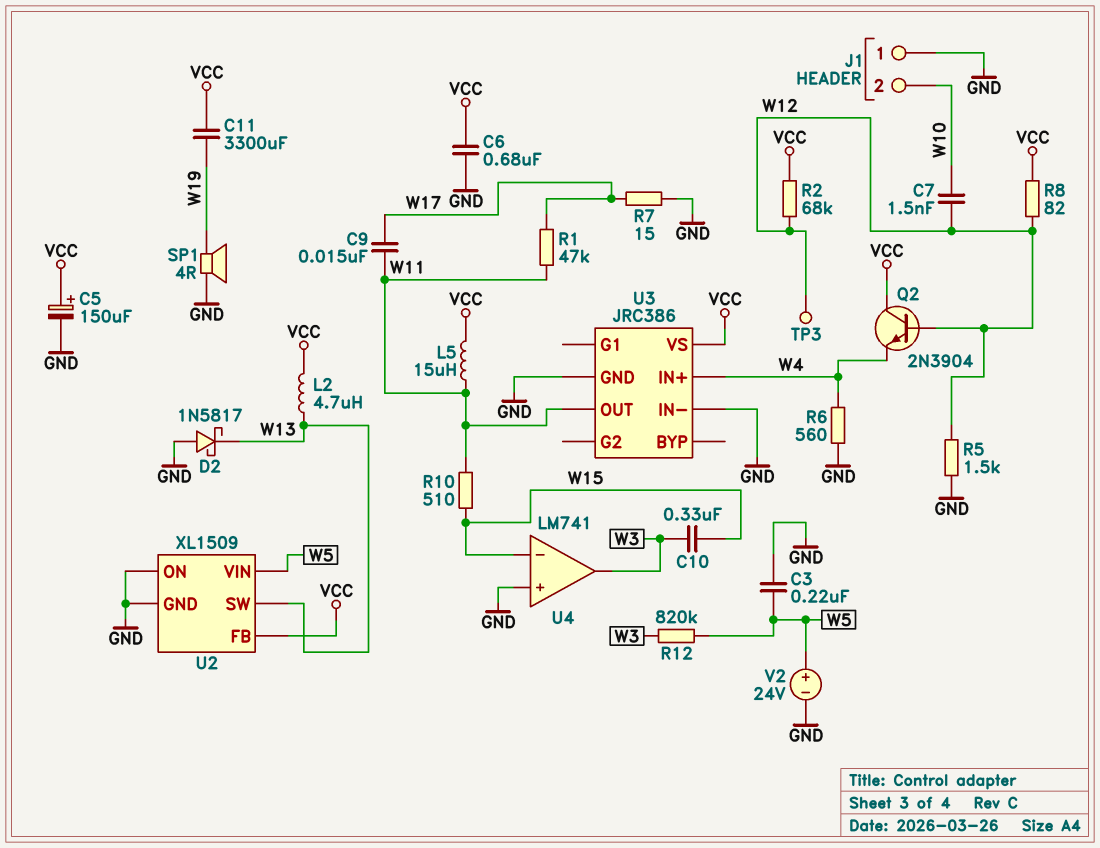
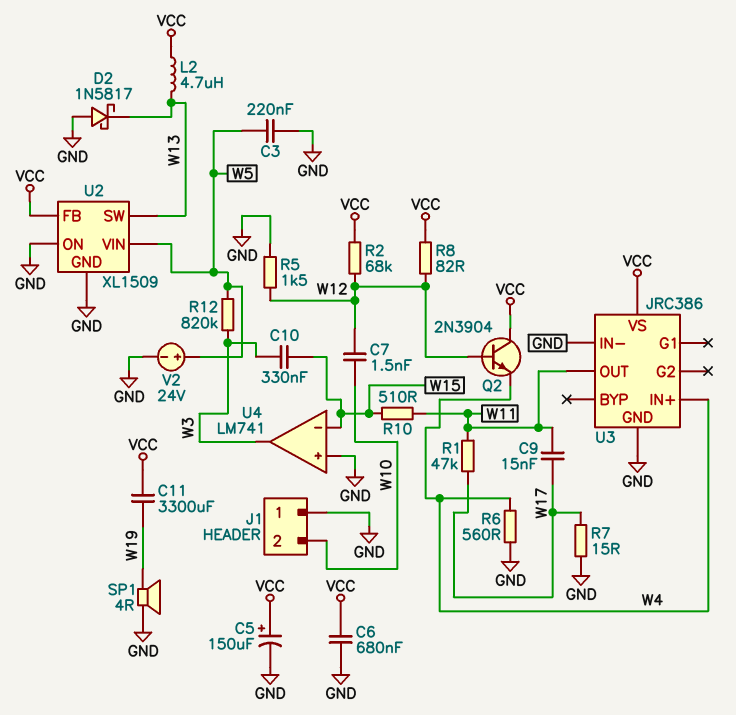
L5: 15uH (VCC, W11) -> none
TP3: test point (W12) -> none

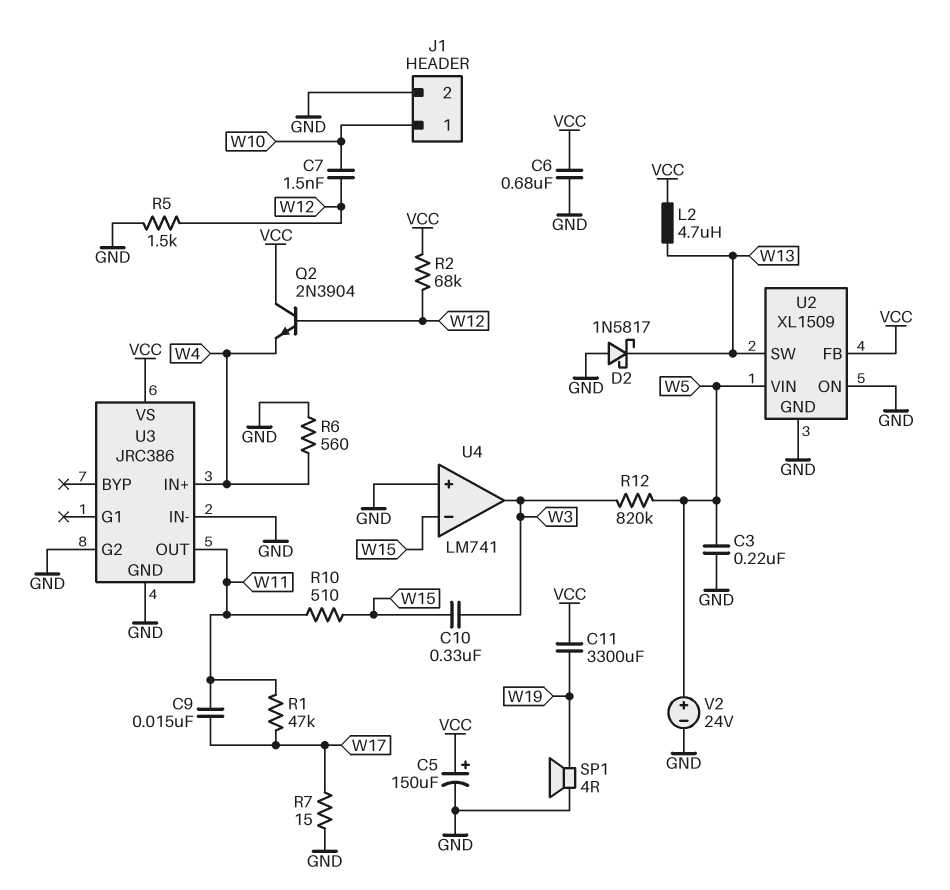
J1 pin 1: GND -> W10
J1 pin 2: W10 -> GND
R8: 82 (VCC, W12) -> none
U3 pin G2: none -> GND

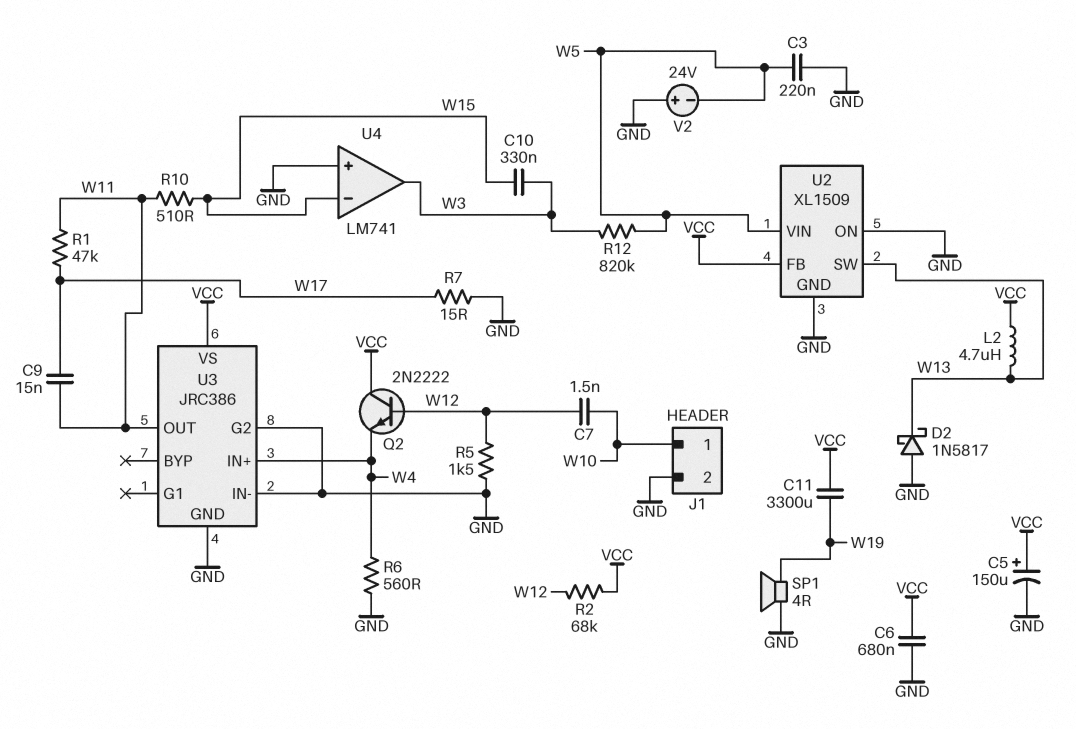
Q2: NPN 2N3904 (B W12, C VCC, E W4) -> NPN 2N2222 (B W12, C VCC, E W4)
V2: 24V (plus W5, minus GND) -> 24V (plus GND, minus W5)

